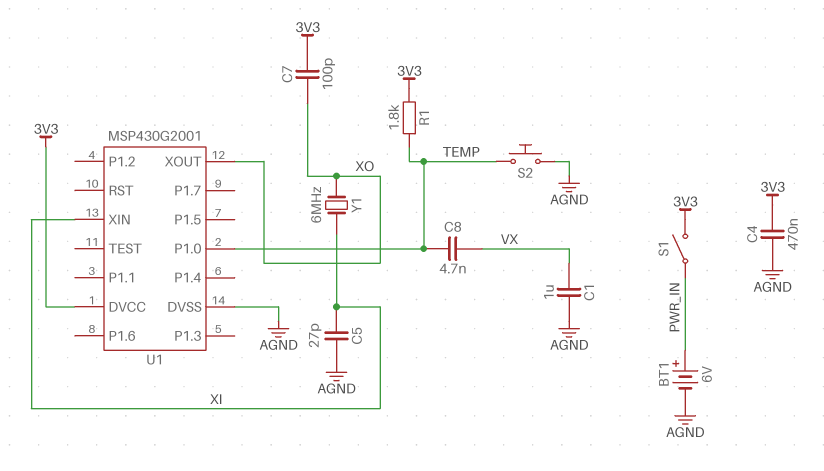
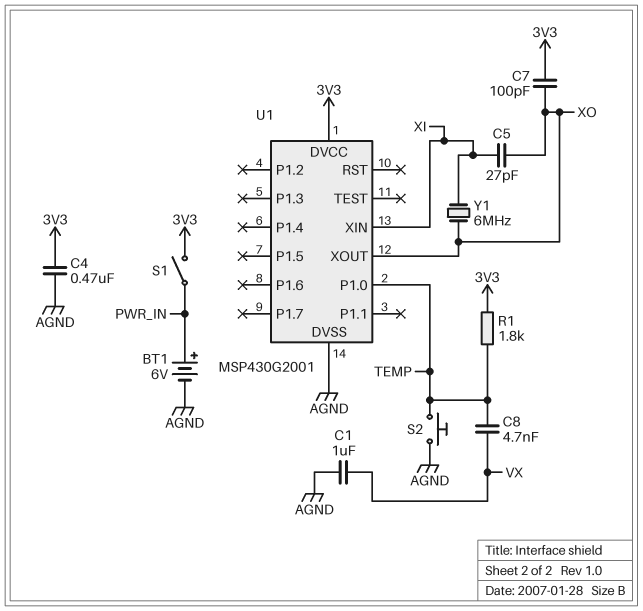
C5: 27pF (AGND, XI) -> 27pF (XI, XO)

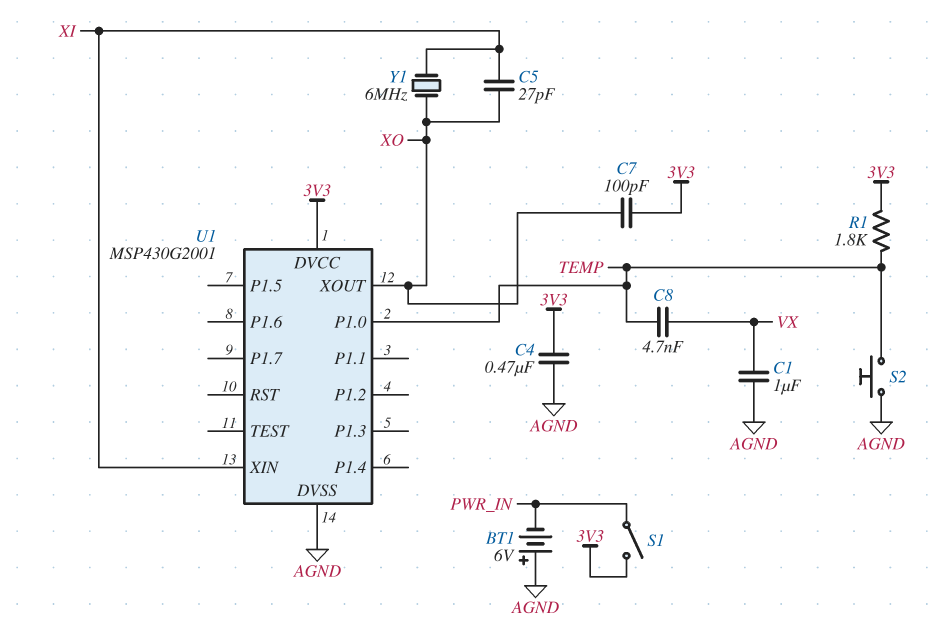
BT1: 6V (plus PWR_IN, minus AGND) -> 6V (plus AGND, minus PWR_IN)

